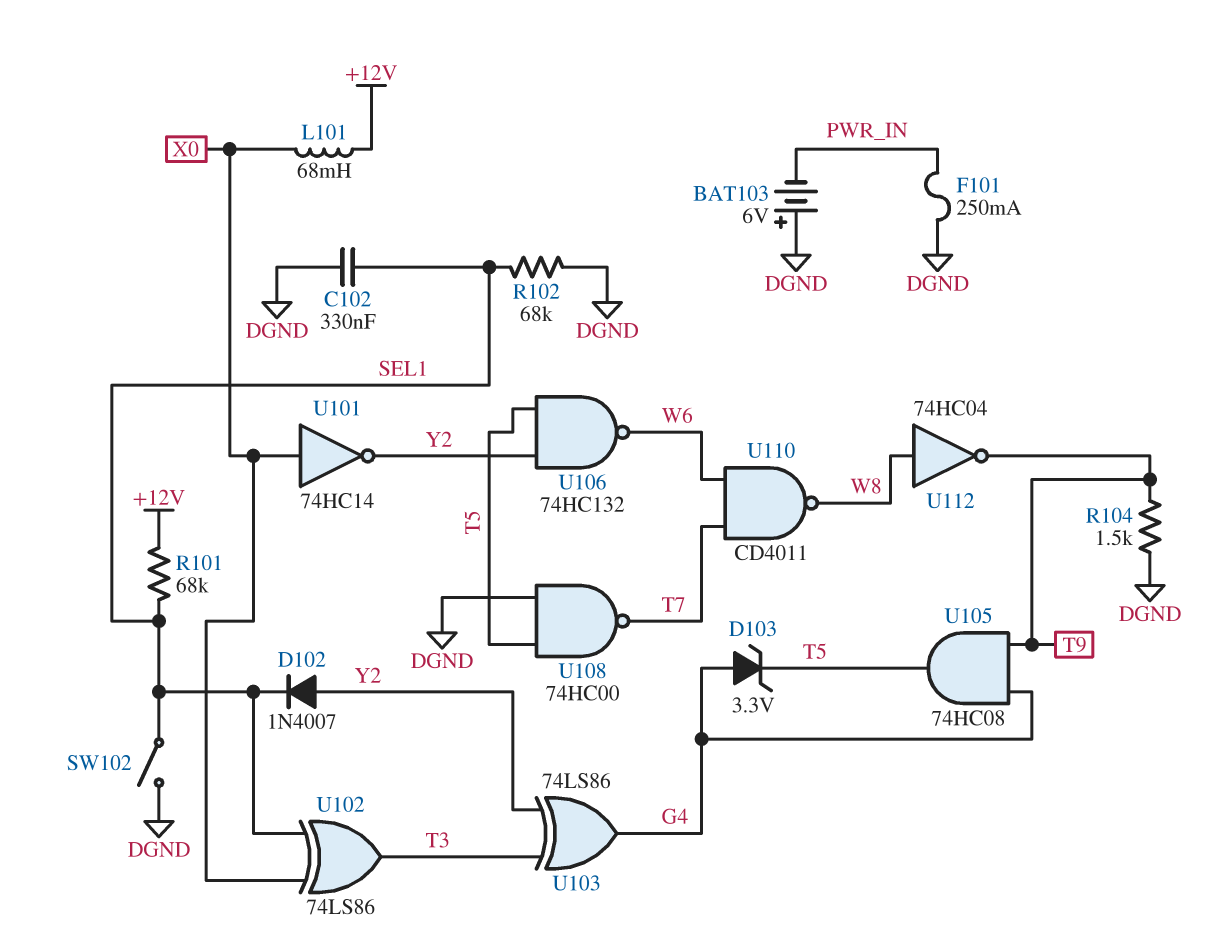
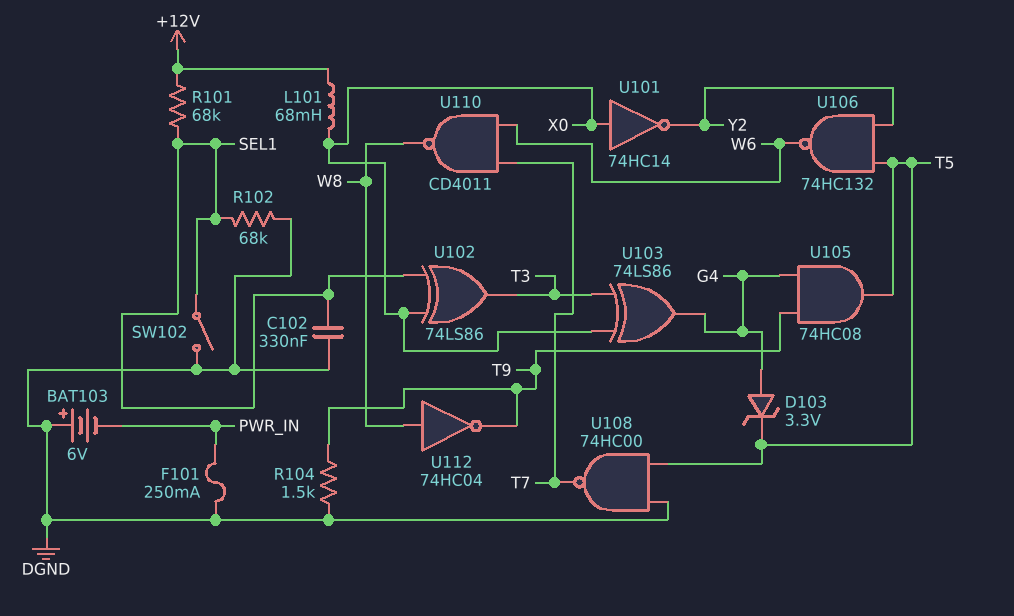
D102: diode 1N4007 (A Y2, K SEL1) -> none
U103: XOR 74LS86 (in T3, in Y2, out G4) -> XOR 74LS86 (in T3, in X0, out G4)

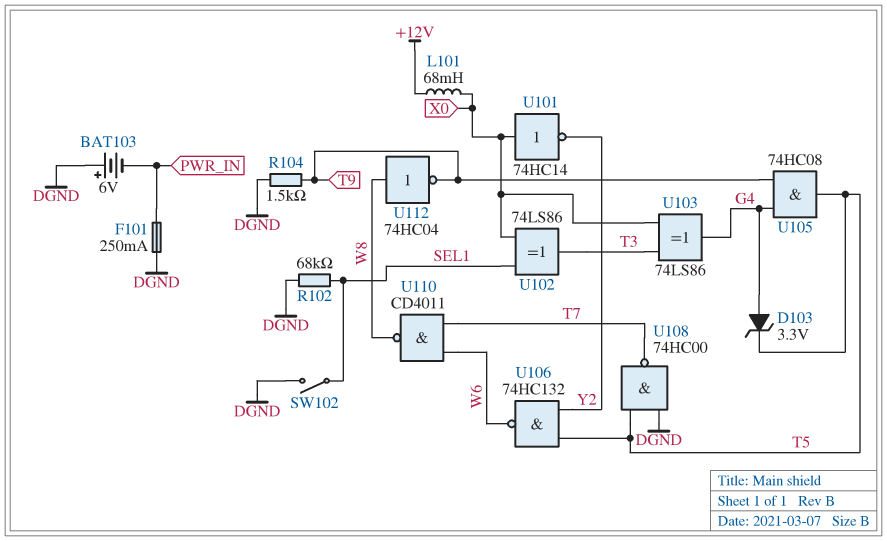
C102: 330nF (DGND, SEL1) -> none
R101: 68k (+12V, SEL1) -> none

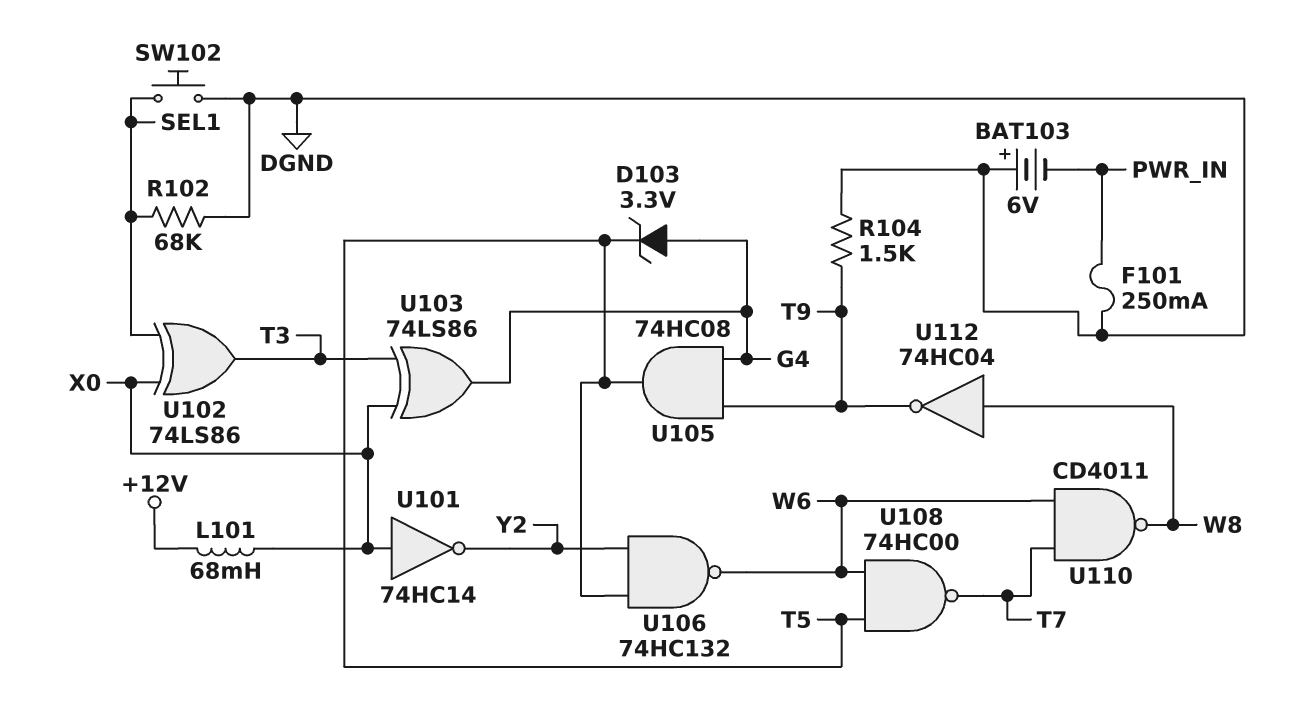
SW102: switch (DGND, SEL1) -> button (DGND, SEL1)
U108: NAND 74HC00 (in DGND, in T5, out T7) -> NAND 74HC00 (in T5, in W6, out T7)

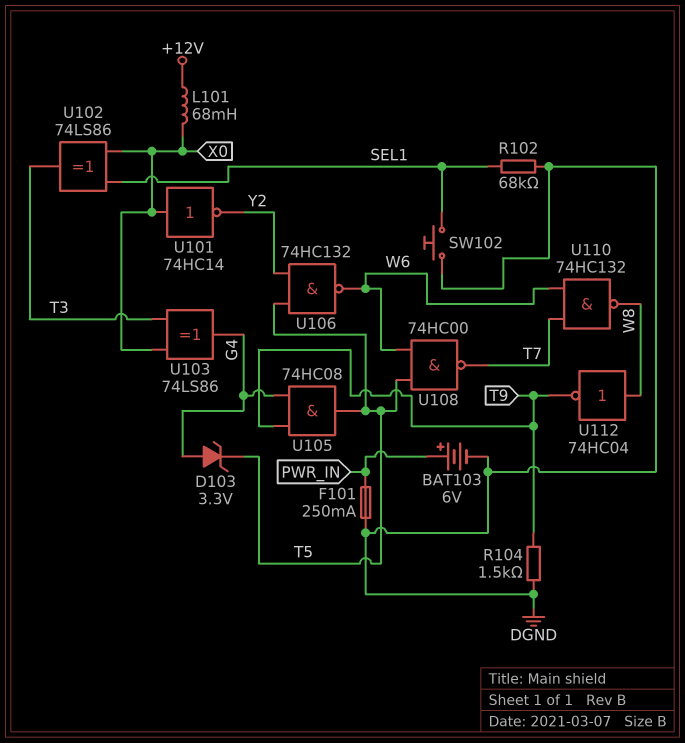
BAT103: 6V (plus DGND, minus PWR_IN) -> 6V (plus PWR_IN, minus DGND)
U110: NAND CD4011 (in T7, in W6, out W8) -> NAND 74HC132 (in T7, in W6, out W8)

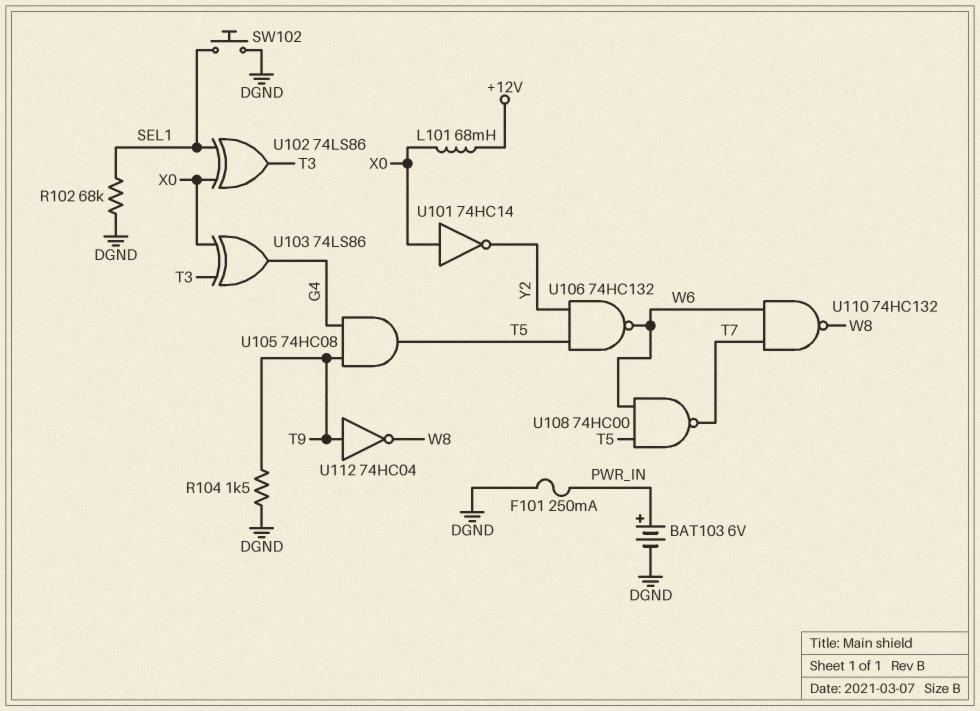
D103: zener 3.3V (A G4, K T5) -> none
U112: NOT 74HC04 (in W8, out T9) -> NOT 74HC04 (in T9, out W8)

